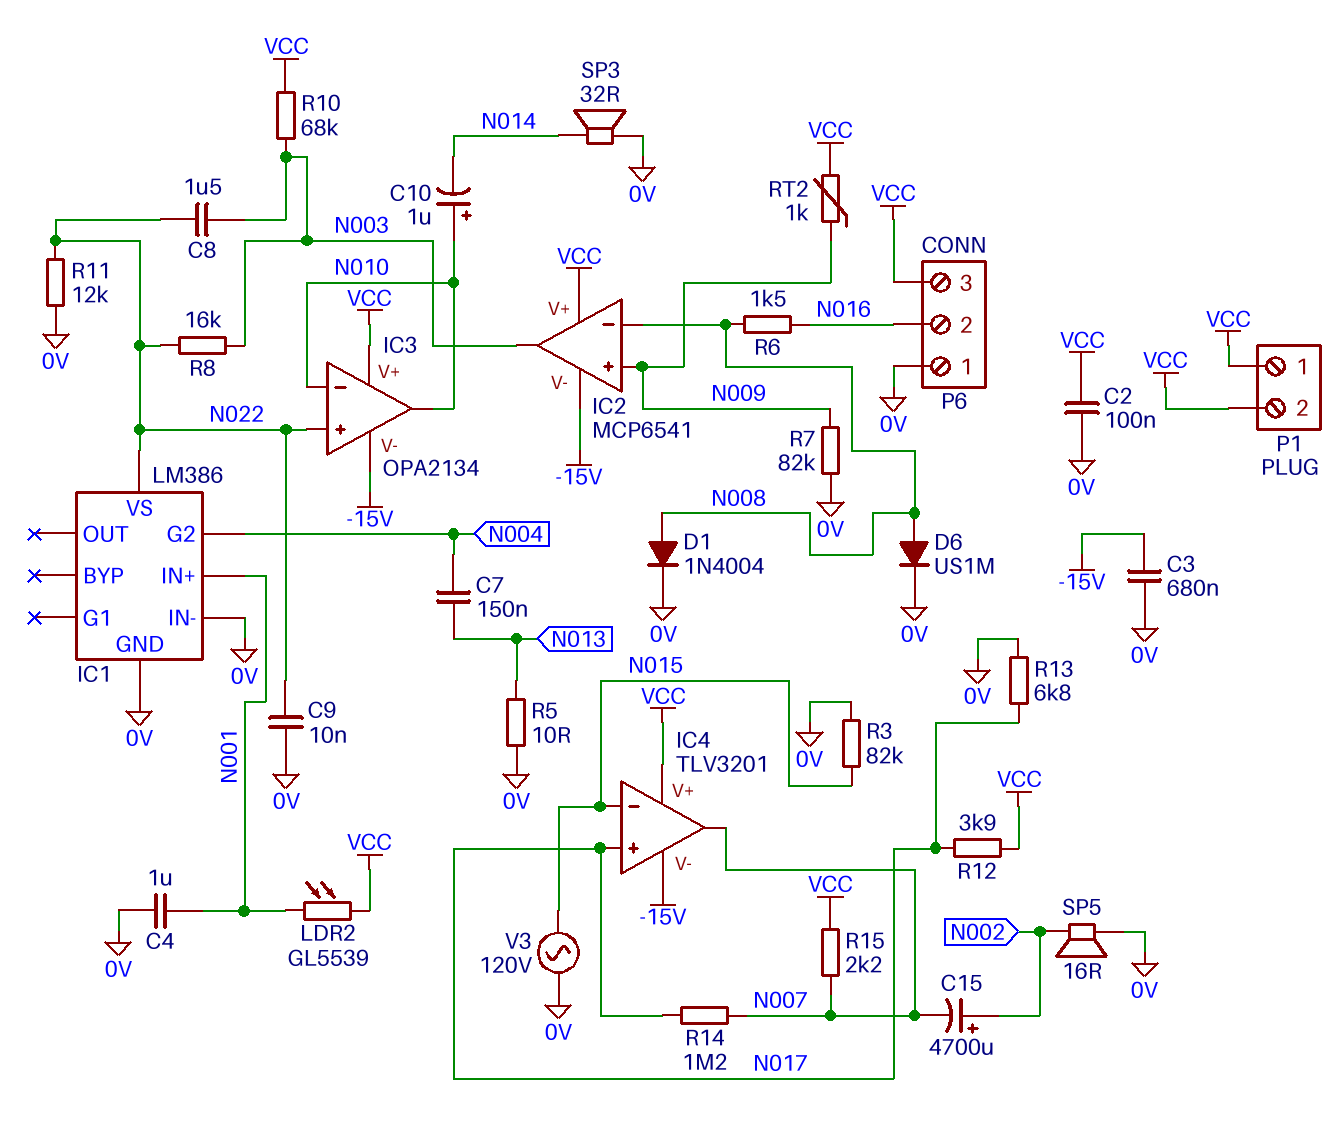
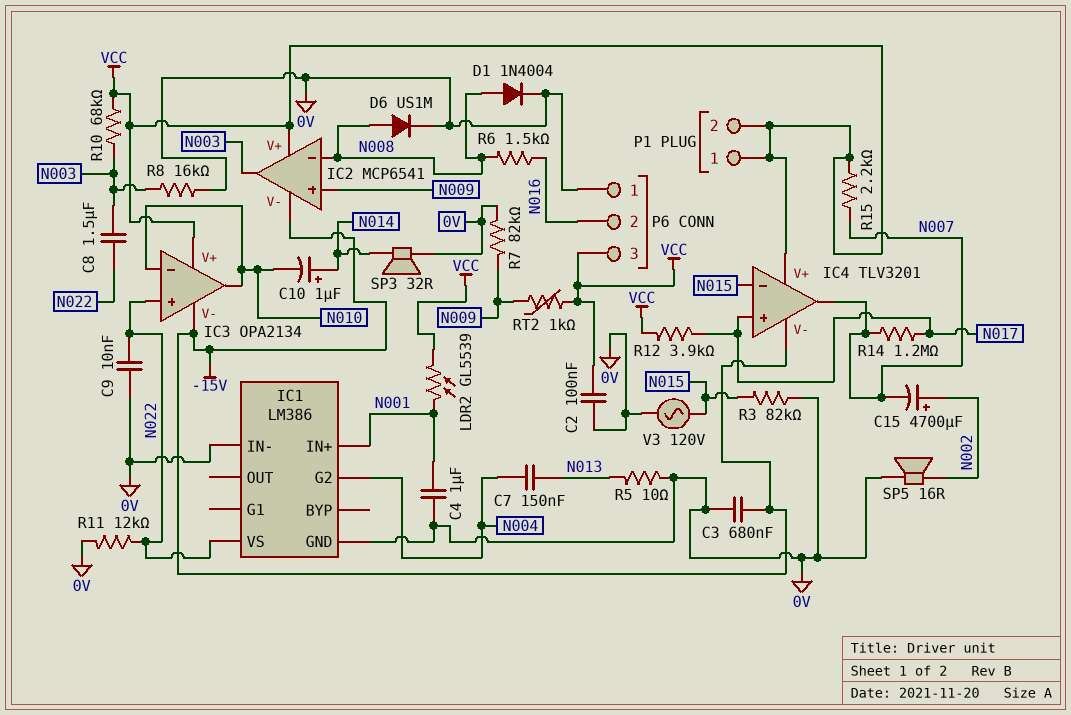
C10: 1uF (plus N010, minus N014) -> 1uF (plus N014, minus N010)
R8: 16k (N003, N022) -> 16k (0V, N003)
R13: 6.8k (0V, N017) -> none

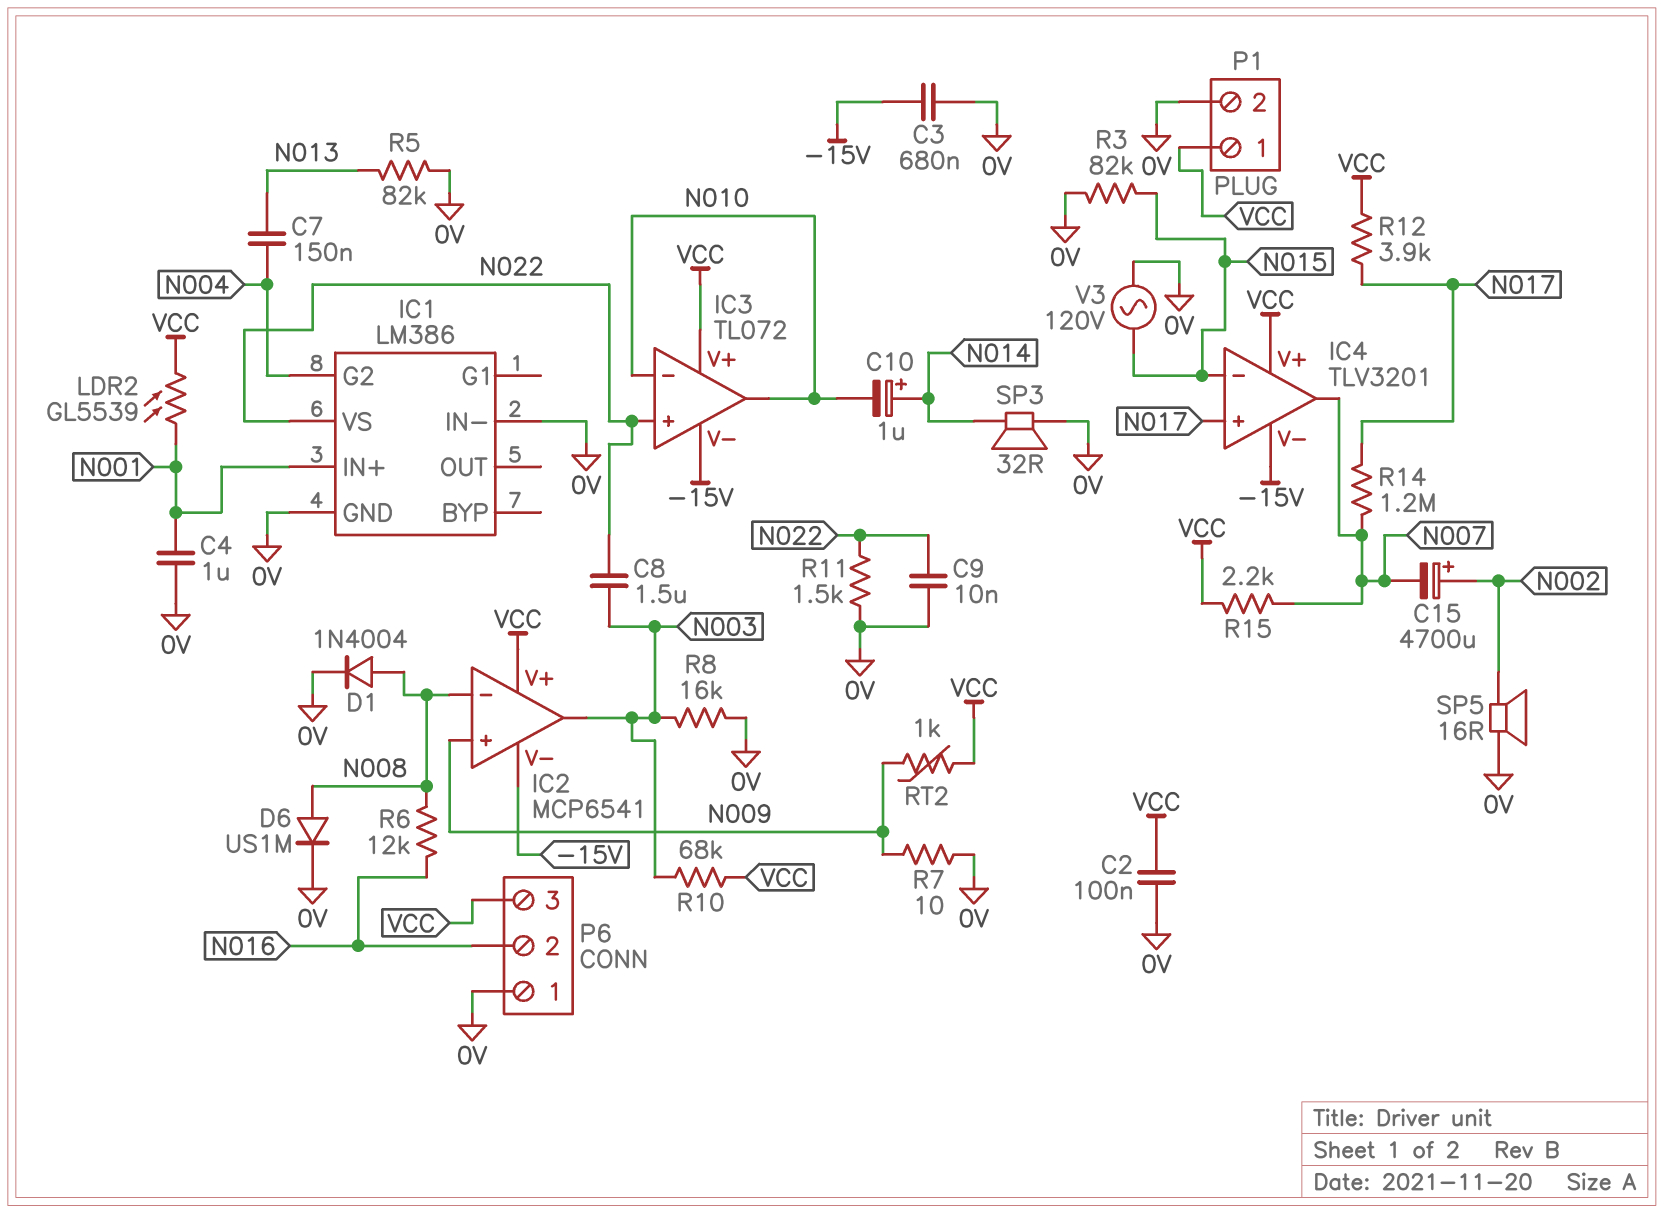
IC3: OPA2134 -> TL072
P1 pin 2: VCC -> 0V
R5: 10 (0V, N013) -> 82k (0V, N013)
R6: 1.5k (N008, N016) -> 12k (N008, N016)
R7: 82k (0V, N009) -> 10 (0V, N009)
R11: 12k (0V, N022) -> 1.5k (0V, N022)

